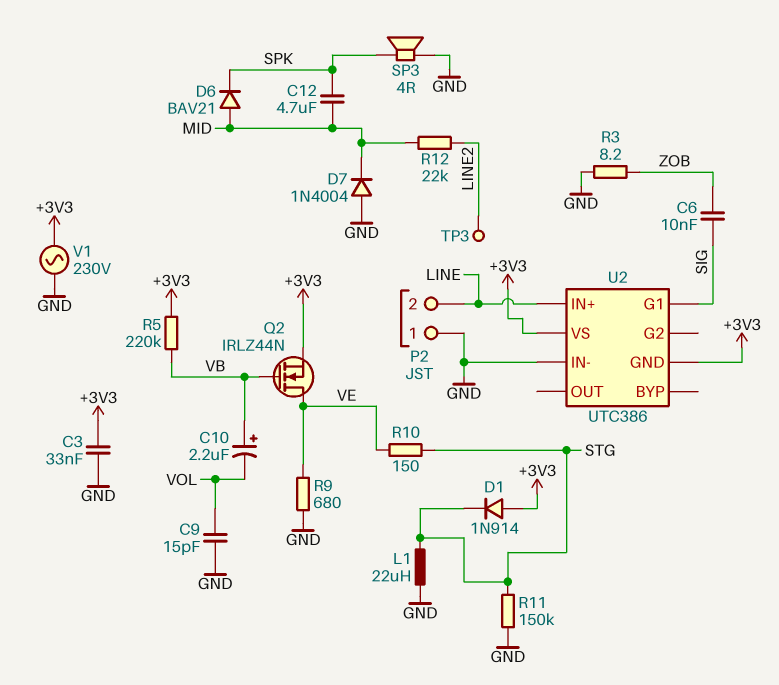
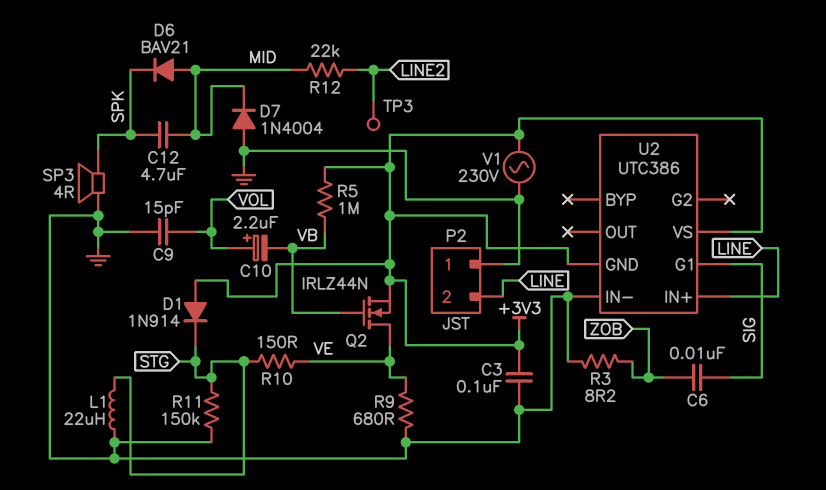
C3: 33nF (+3V3, GND) -> 100nF (+3V3, GND)
C10: 2.2uF (plus VB, minus VOL) -> 2.2uF (plus VOL, minus VB)
R5: 220k (+3V3, VB) -> 1M (+3V3, VB)

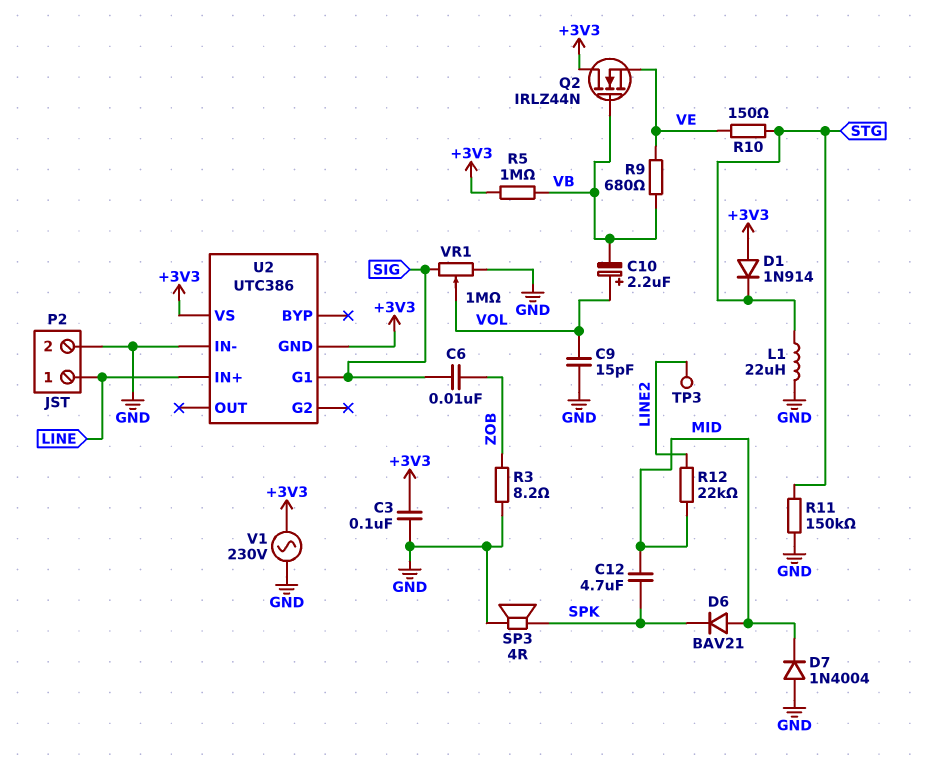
P2 pin 1: GND -> LINE
P2 pin 2: LINE -> GND
Q2: NMOS IRLZ44N (G VB, D VE, S +3V3) -> NMOS IRLZ44N (G VB, D +3V3, S VE)
R9: 680 (GND, VE) -> 680 (VB, VE)
VR1: none -> 1M (GND, SIG, wiper VOL)

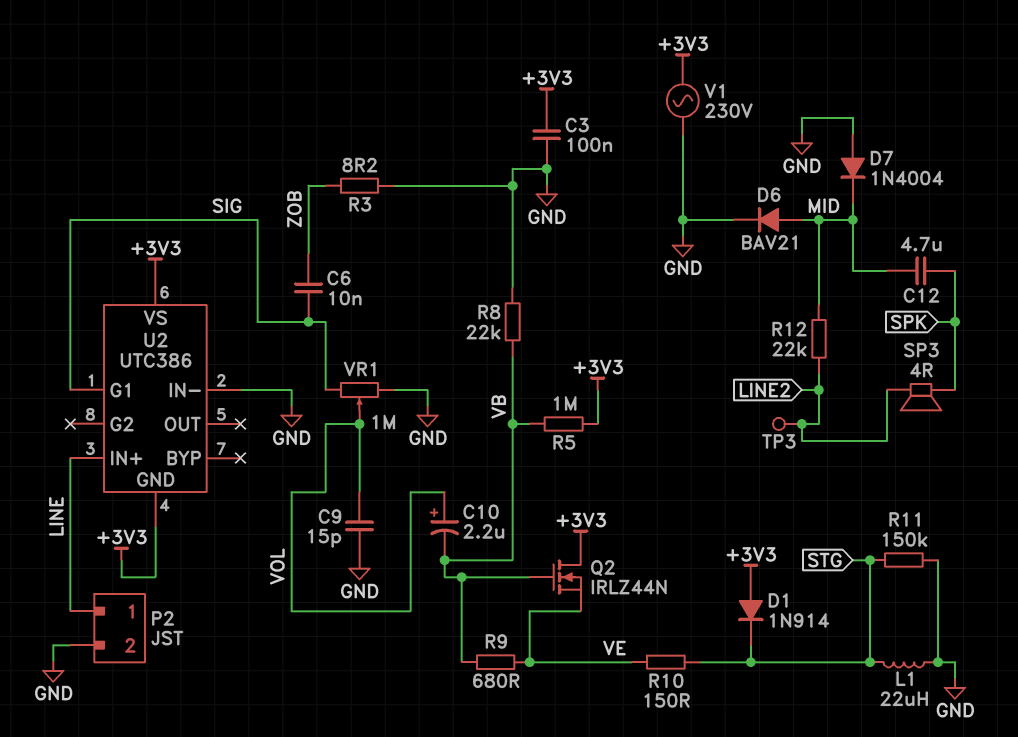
D6: diode BAV21 (A MID, K SPK) -> diode BAV21 (A MID, K GND)
R8: none -> 22k (GND, VB)
SP3: speaker 4R (GND, SPK) -> speaker 4R (LINE2, SPK)

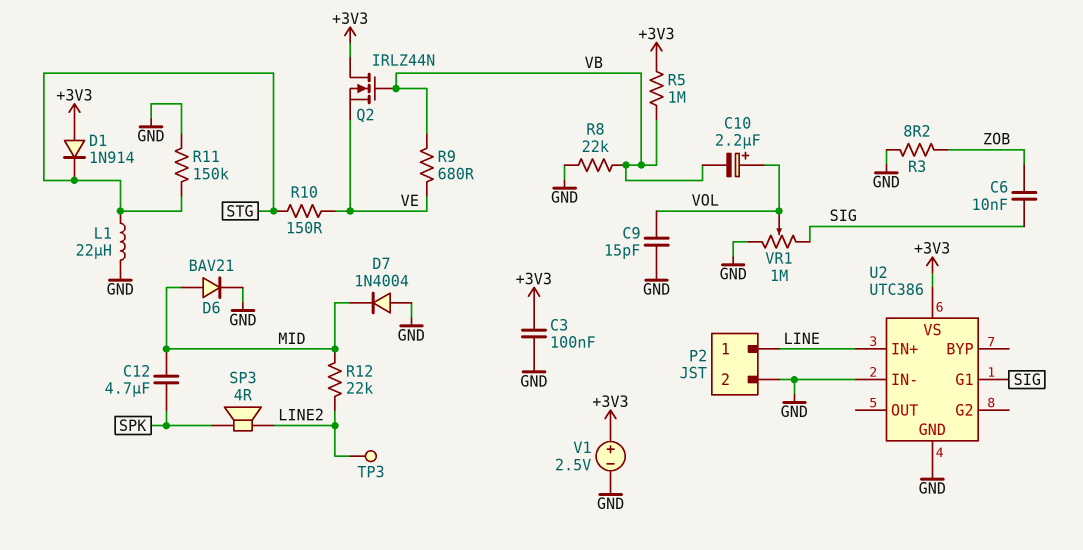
U2 pin GND: +3V3 -> GND
V1: AC 230V (+3V3, GND) -> 2.5V (plus +3V3, minus GND)

